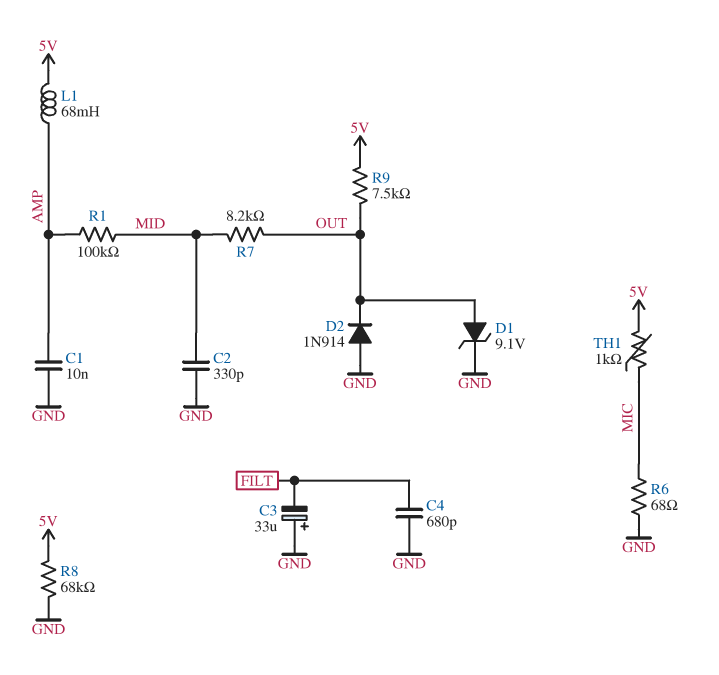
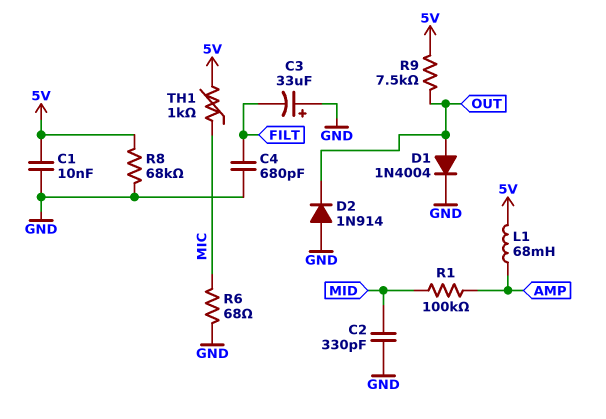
C1: 10nF (AMP, GND) -> 10nF (5V, GND)
D1: zener 9.1V (A OUT, K GND) -> diode 1N4004 (A OUT, K GND)
R7: 8.2k (MID, OUT) -> none

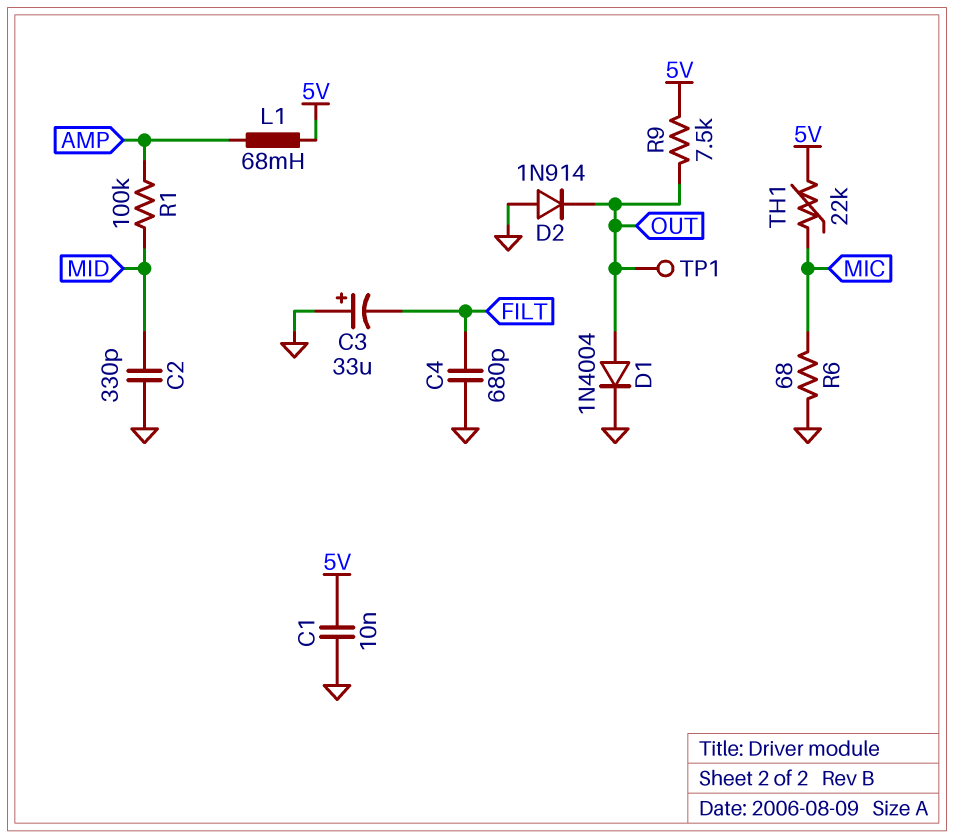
R8: 68k (5V, GND) -> none
TH1: 1k (5V, MIC) -> 22k (5V, MIC)
TP1: none -> test point (OUT)

